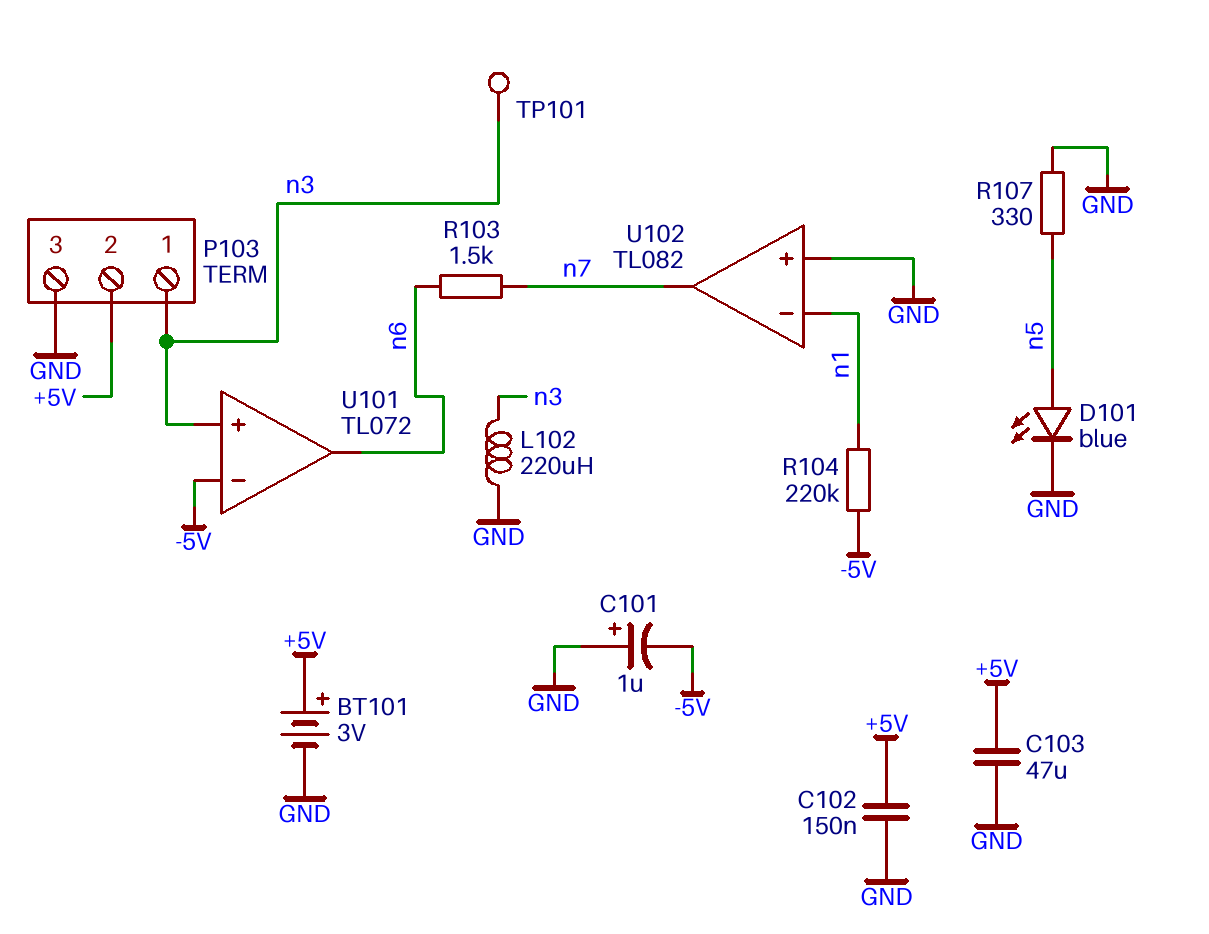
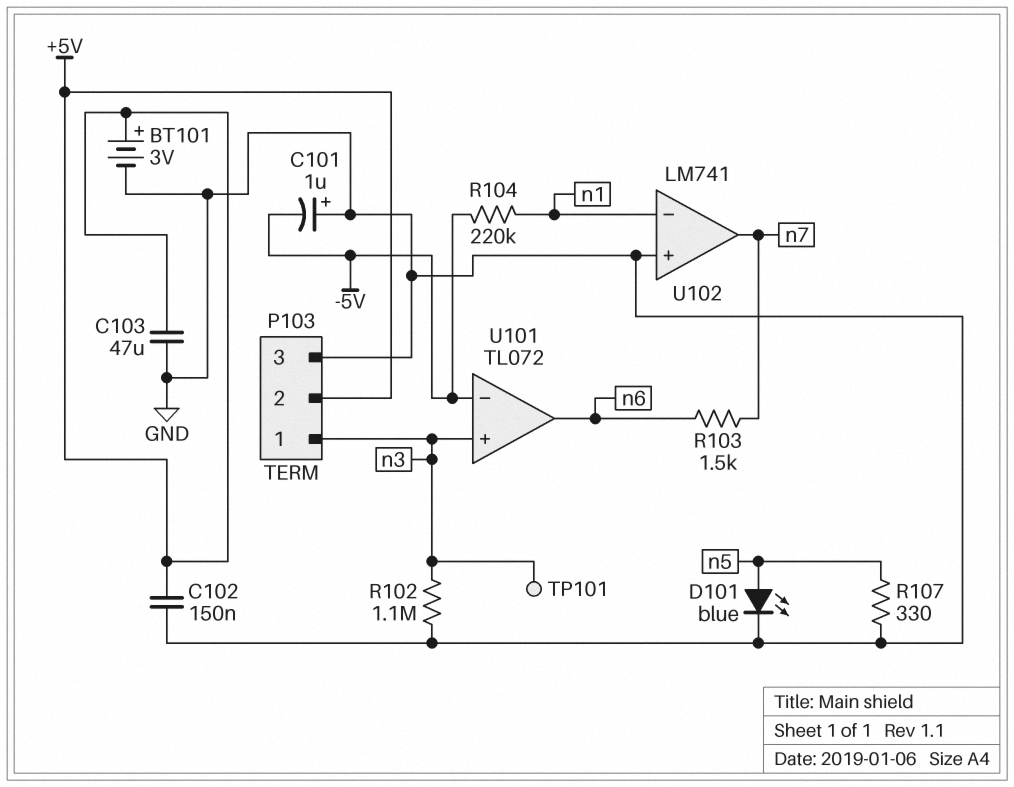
L102: 220uH (GND, n3) -> none
R102: none -> 1.1M (GND, n3)
U102: TL082 -> LM741

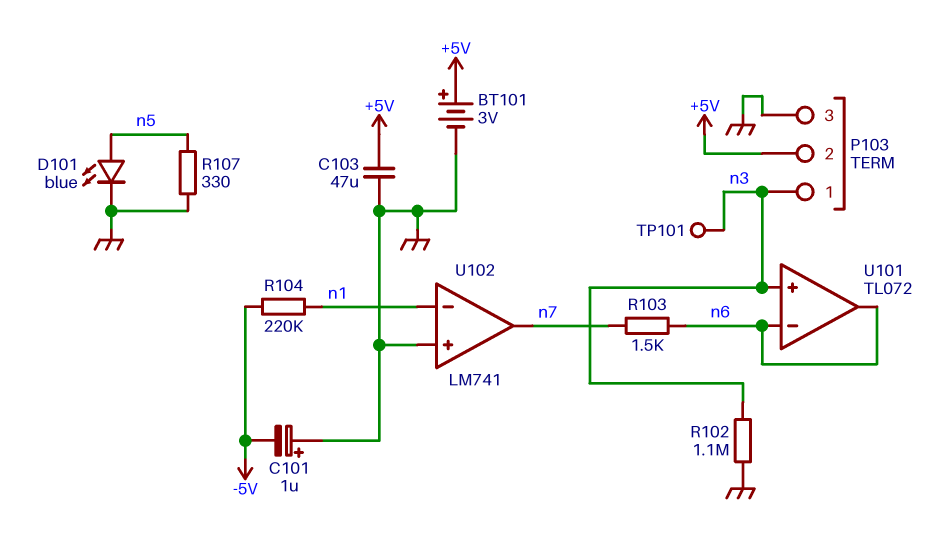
C102: 150nF (+5V, GND) -> none
U101 pin in-: -5V -> n6

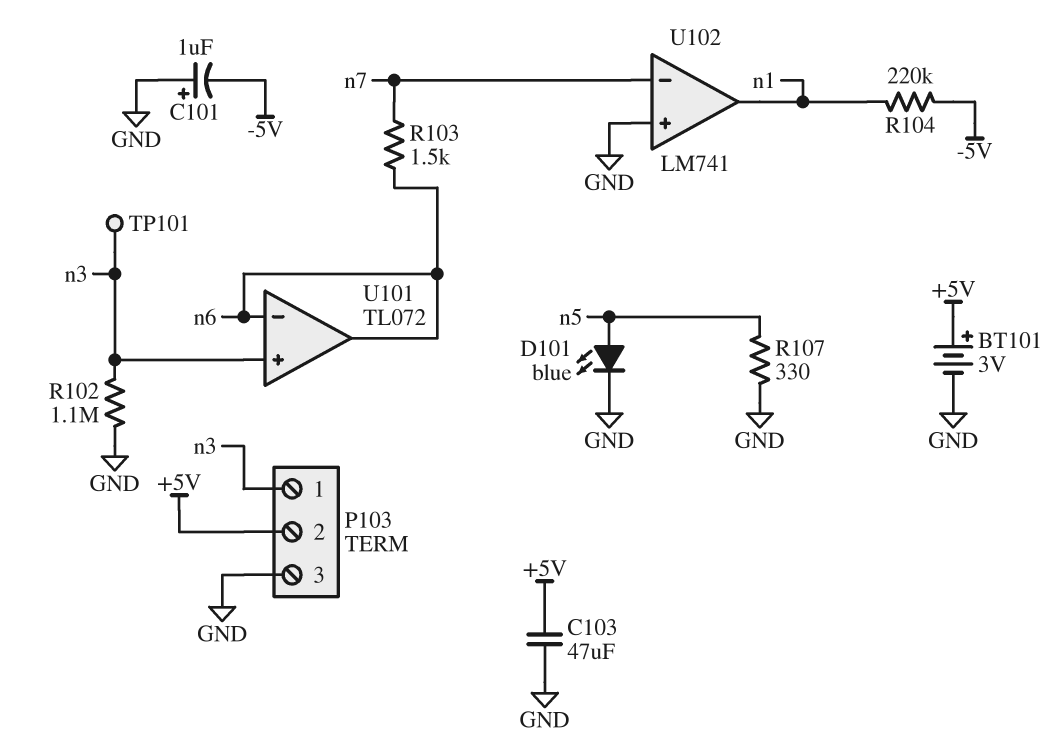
U102 pin in-: n1 -> n7
U102 pin out: n7 -> n1

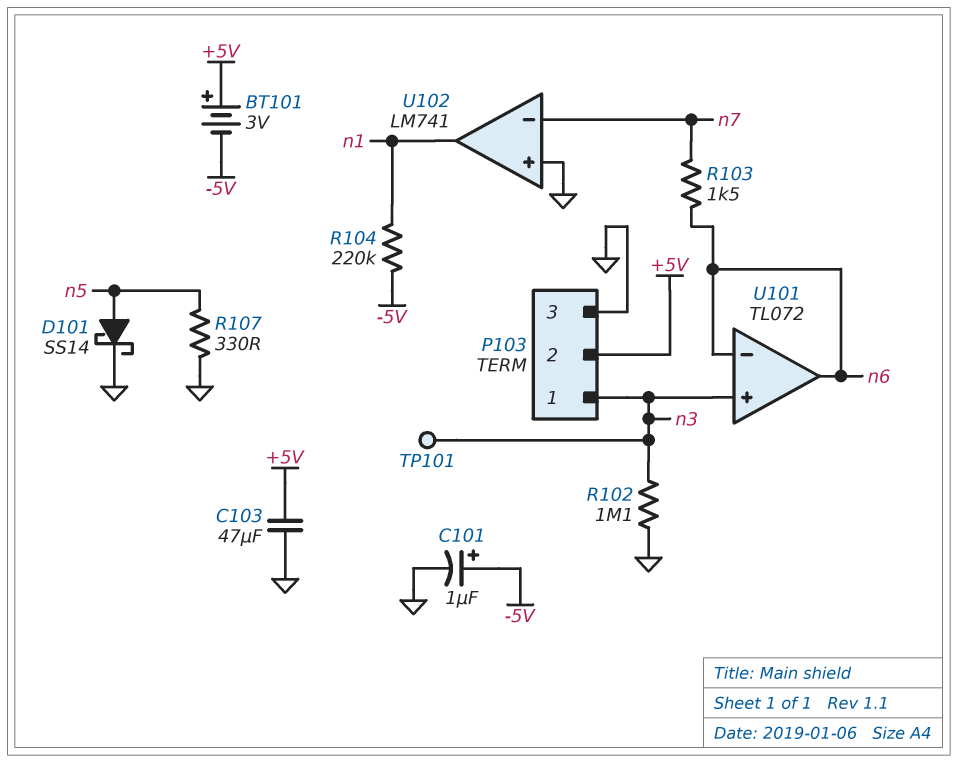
BT101: 3V (plus +5V, minus GND) -> 3V (plus +5V, minus -5V)
C101: 1uF (plus GND, minus -5V) -> 1uF (plus -5V, minus GND)
D101: LED blue (A n5, K GND) -> schottky SS14 (A n5, K GND)

